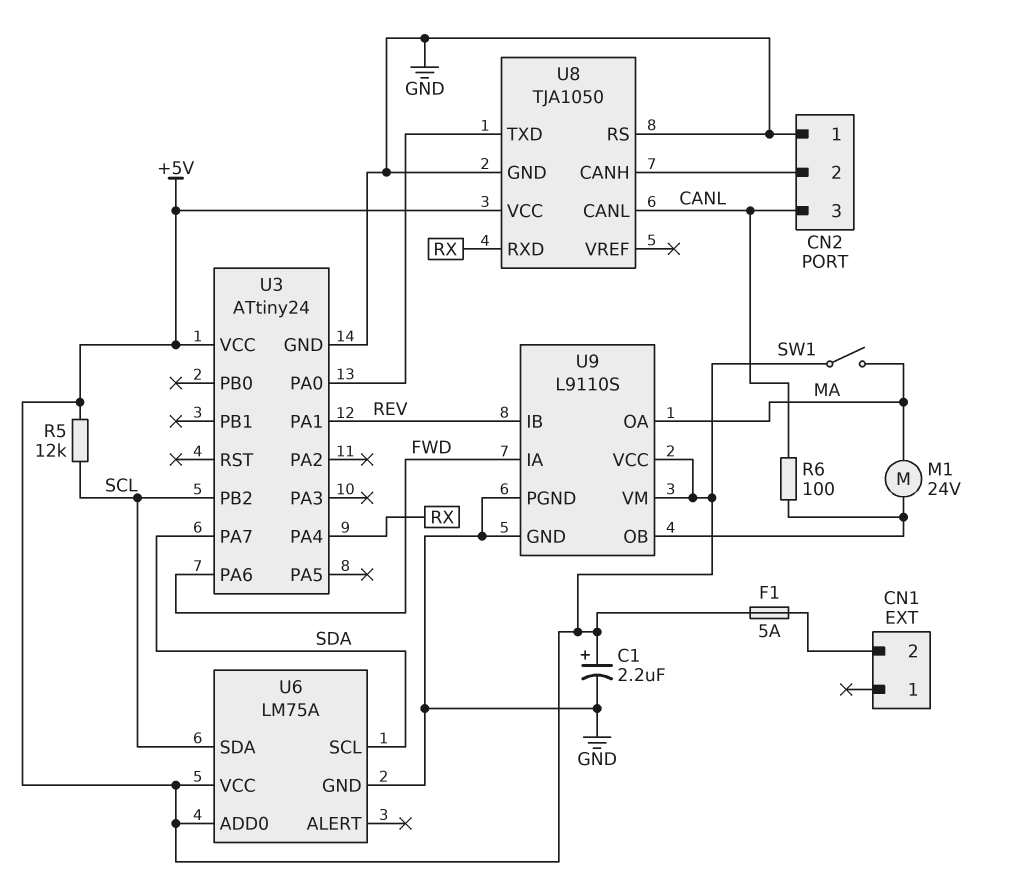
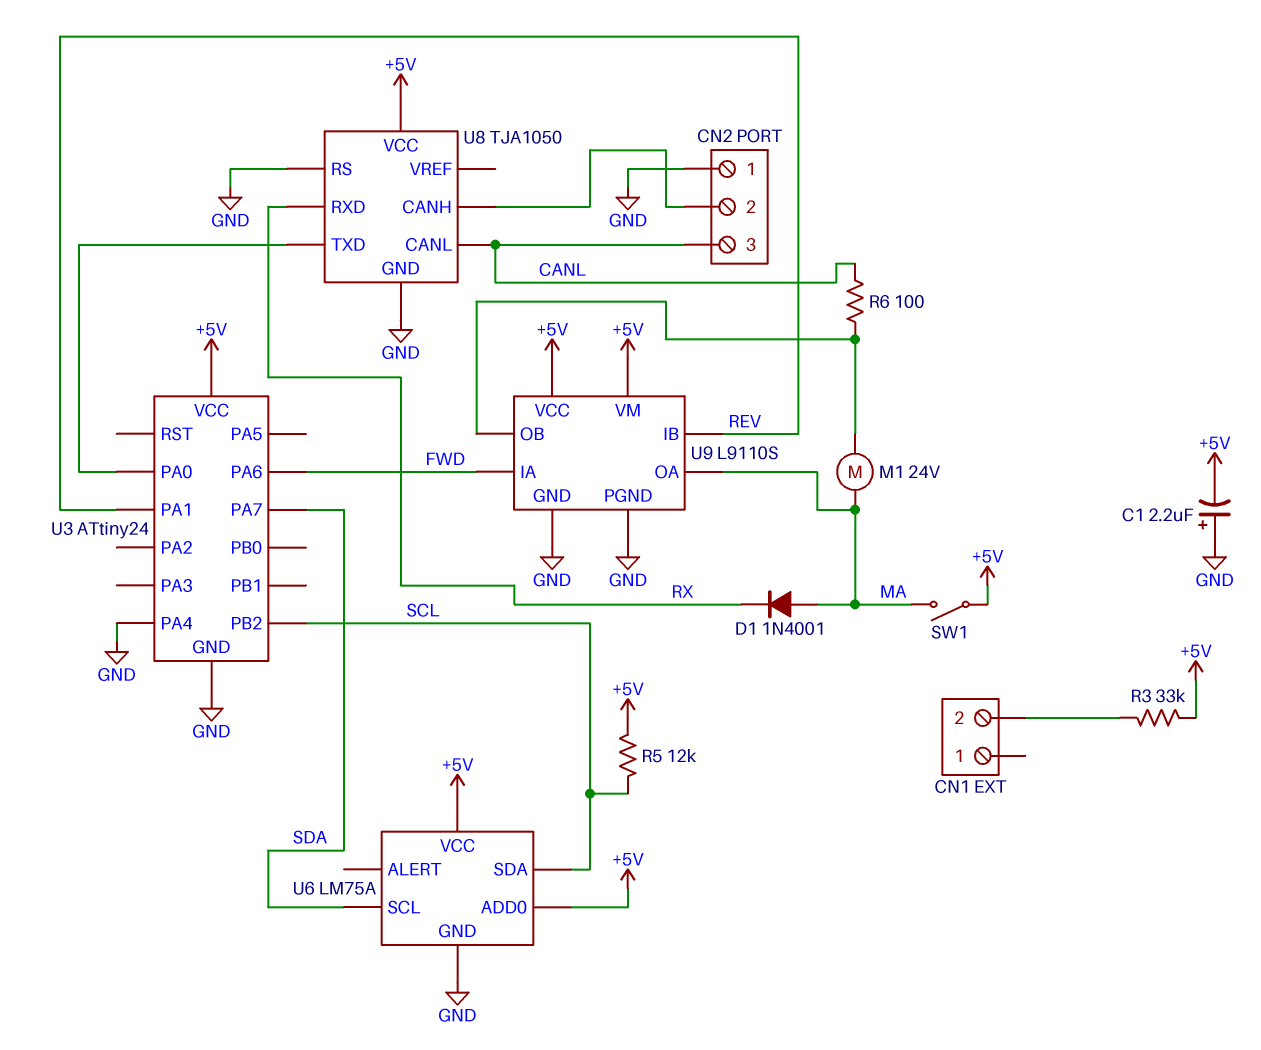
C1: 2.2uF (plus +5V, minus GND) -> 2.2uF (plus GND, minus +5V)
D1: none -> diode 1N4001 (A MA, K RX)
F1: 5A (+5V, CN1/2) -> none
R3: none -> 33k (+5V, CN1/2)
U3 pin PA4: RX -> GND

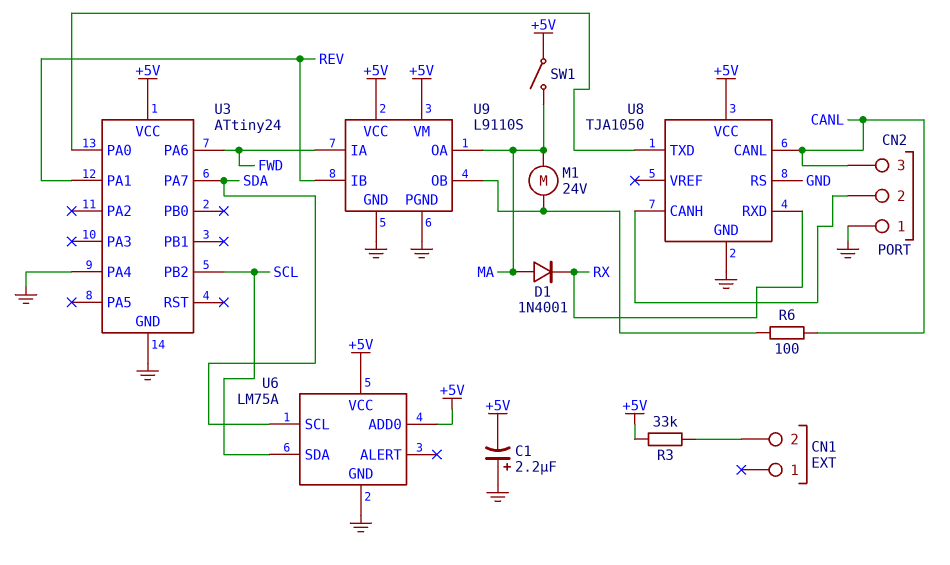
R5: 12k (+5V, SCL) -> none

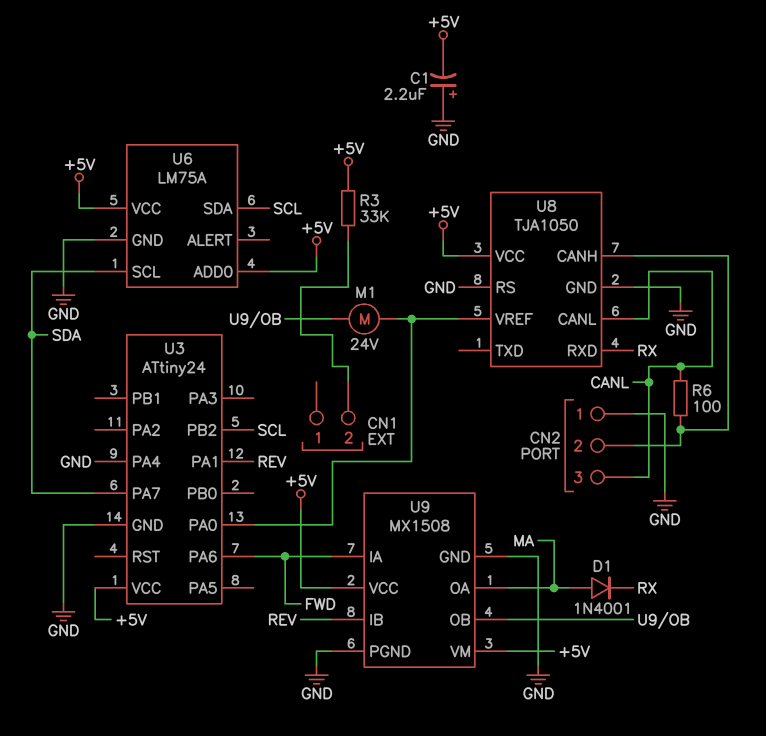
M1: motor 24V (MA, U9/OB) -> motor 24V (U3/PA0, U9/OB)
R6: 100 (CANL, U9/OB) -> 100 (CANL, CN2/2)
SW1: switch (+5V, MA) -> none
U8 pin TXD: U3/PA0 -> none
U8 pin VREF: none -> U3/PA0
U9: L9110S -> MX1508

